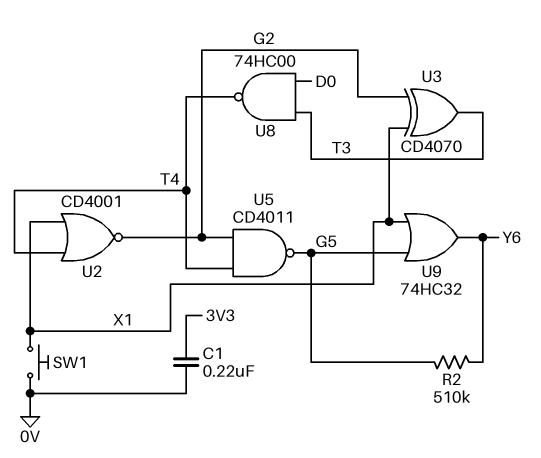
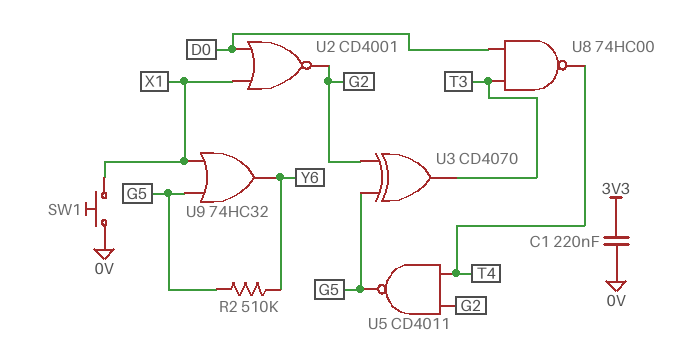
U2: NOR CD4001 (in T4, in X1, out G2) -> NOR CD4001 (in D0, in X1, out G2)
U3: XOR CD4070 (in G2, in X1, out T3) -> XOR CD4070 (in G2, in G5, out T3)

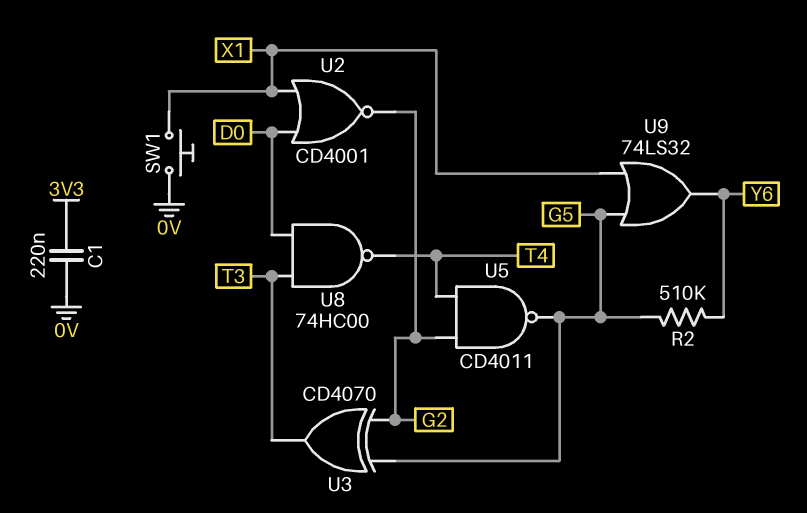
U9: OR 74HC32 (in G5, in X1, out Y6) -> OR 74LS32 (in G5, in X1, out Y6)

